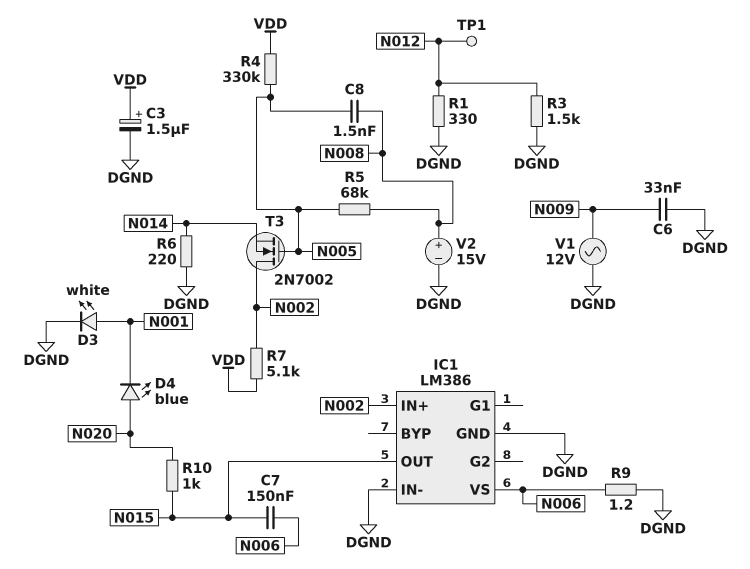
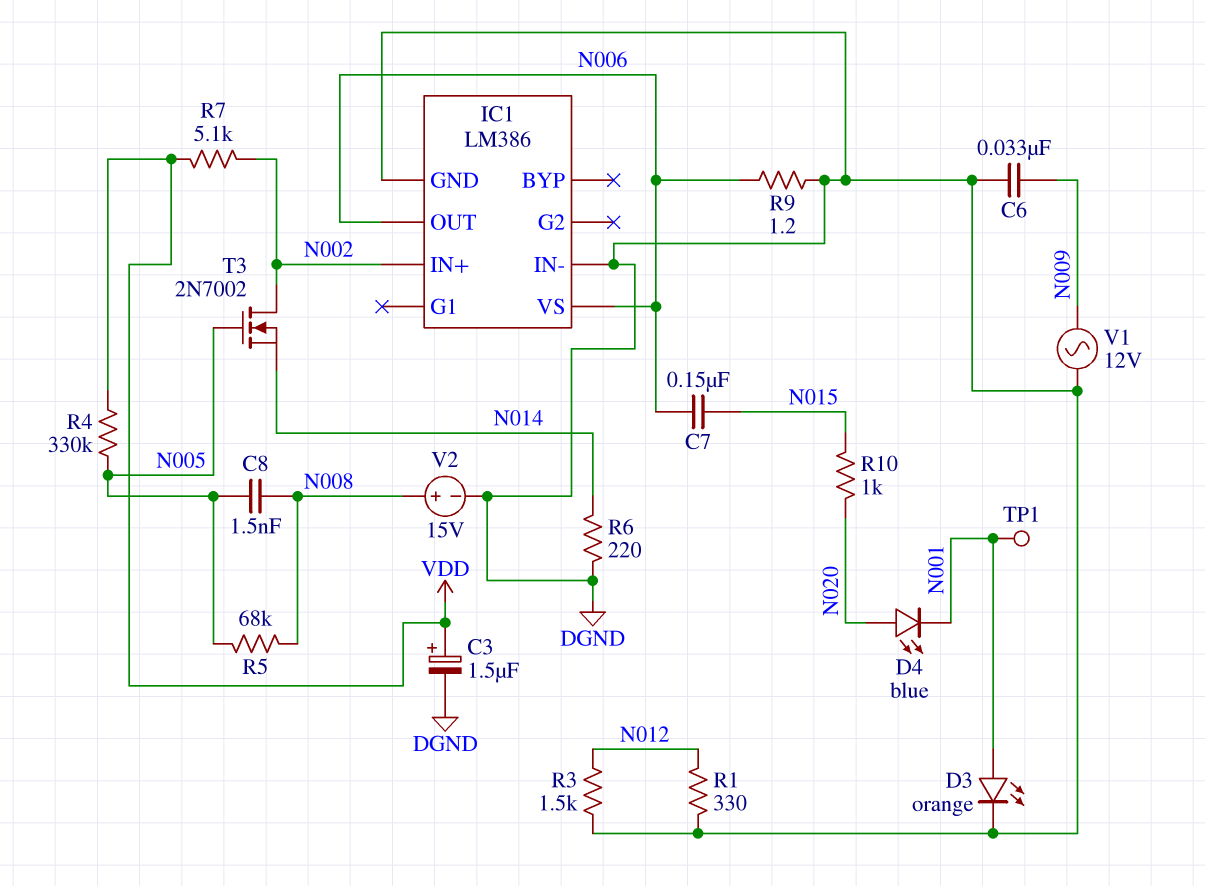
D3: LED white (A N001, K DGND) -> LED orange (A N001, K DGND)
IC1 pin OUT: N015 -> N006
TP1: test point (N012) -> test point (N001)

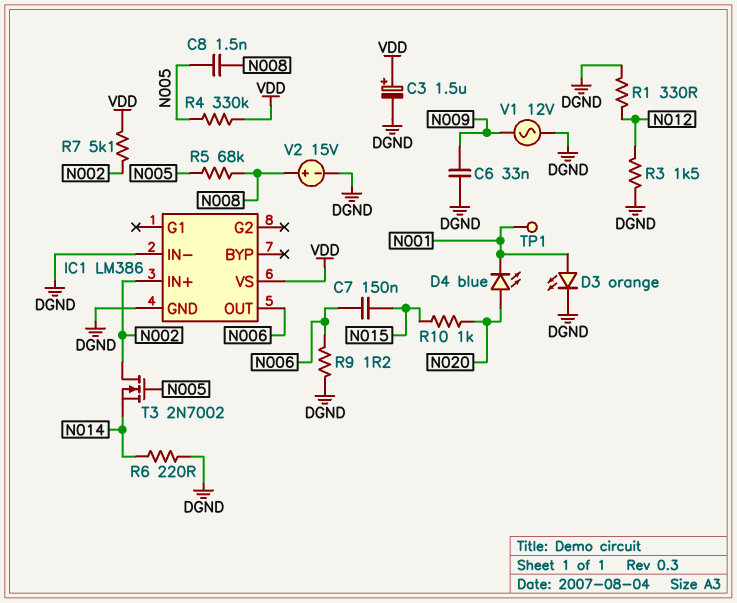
IC1 pin VS: N006 -> VDD

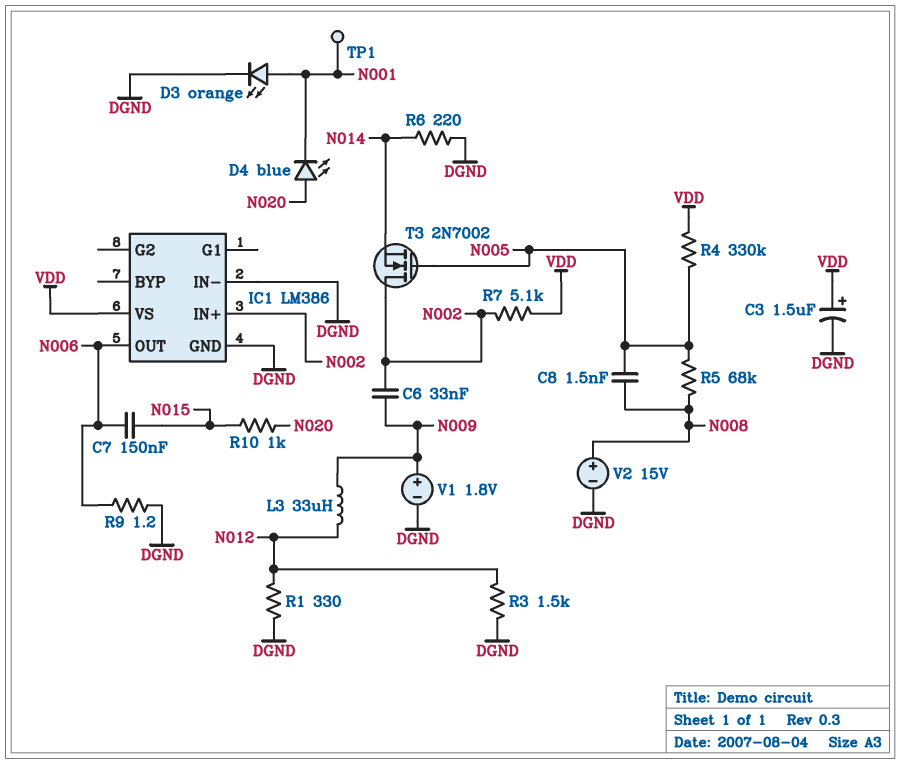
C6: 33nF (DGND, N009) -> 33nF (N002, N009)
L3: none -> 33uH (N009, N012)
V1: AC 12V (DGND, N009) -> 1.8V (plus N009, minus DGND)

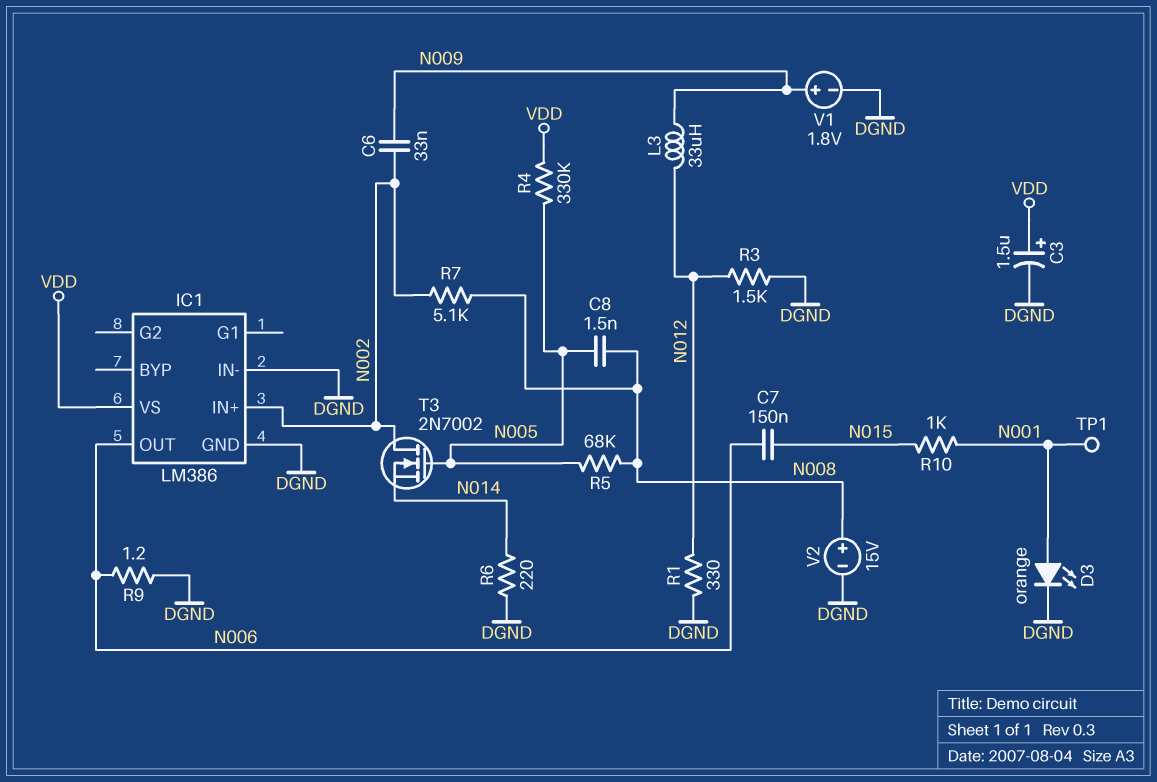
D4: LED blue (A N020, K N001) -> none
R7: 5.1k (N002, VDD) -> 5.1k (N002, N008)
R10: 1k (N015, N020) -> 1k (N001, N015)

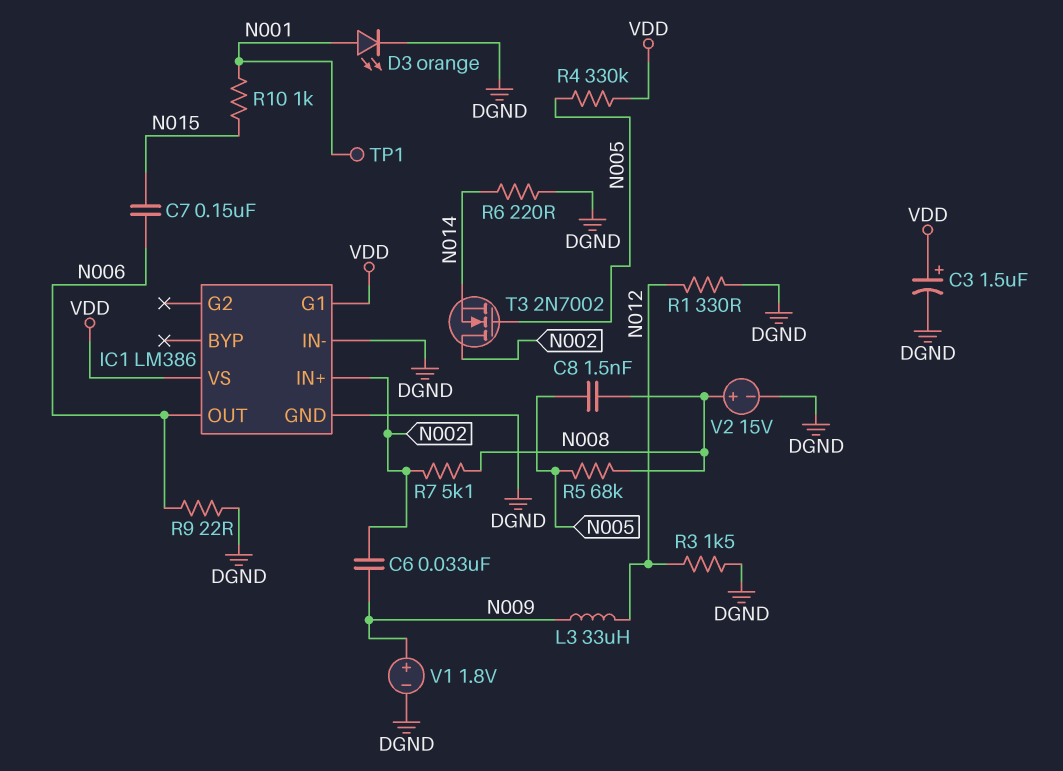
IC1 pin G1: none -> VDD
R9: 1.2 (DGND, N006) -> 22 (DGND, N006)

